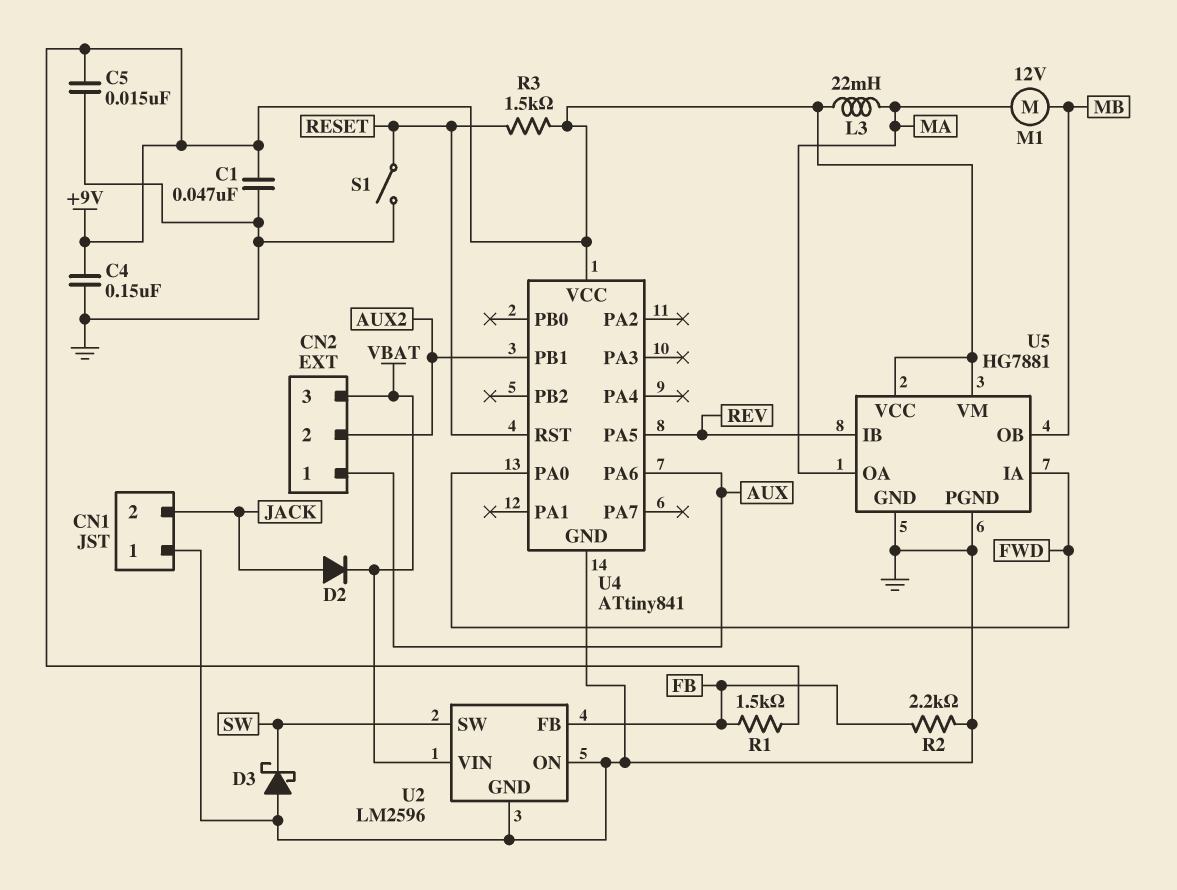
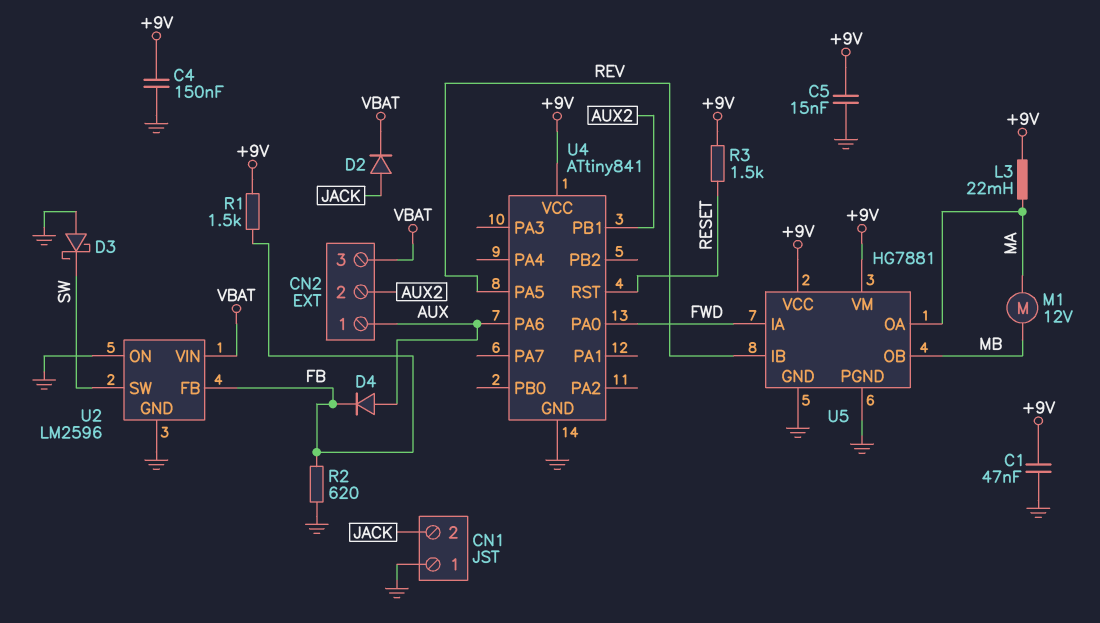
D4: none -> diode (A AUX, K FB)
R2: 2.2k (FB, GND) -> 620 (FB, GND)
S1: switch (GND, RESET) -> none

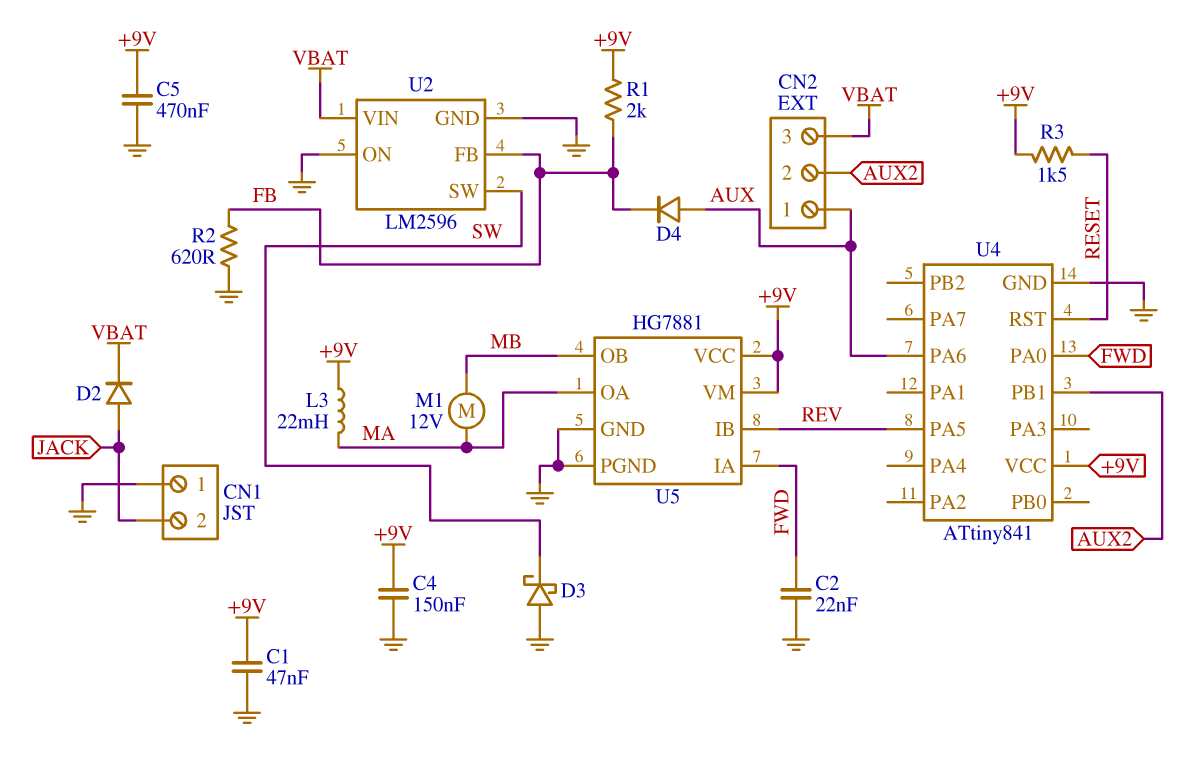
C2: none -> 22nF (FWD, GND)
C5: 15nF (+9V, GND) -> 470nF (+9V, GND)
R1: 1.5k (+9V, FB) -> 2k (+9V, FB)

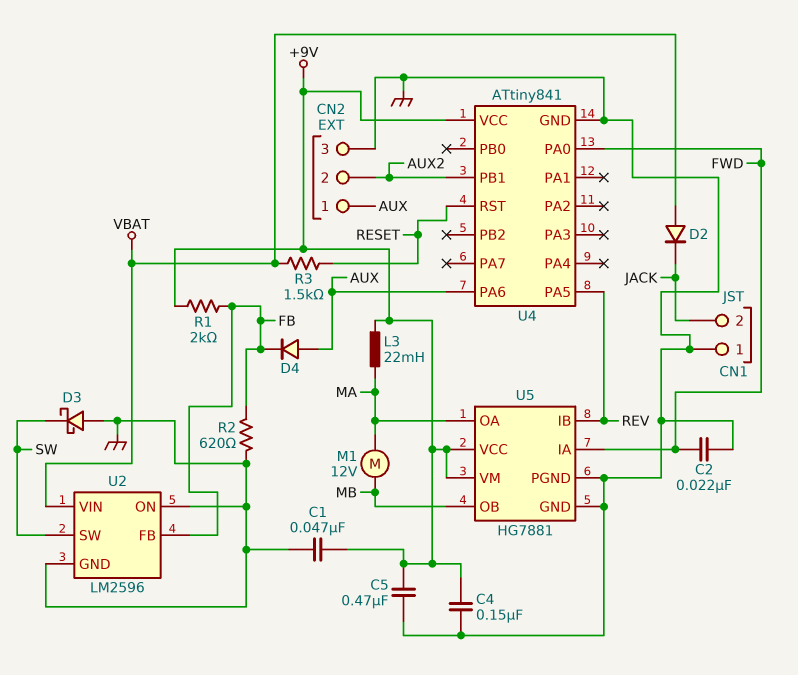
CN2 pin 3: VBAT -> GND
D2: diode (A JACK, K VBAT) -> diode (A VBAT, K JACK)
R3: 1.5k (+9V, RESET) -> 1.5k (RESET, VBAT)

